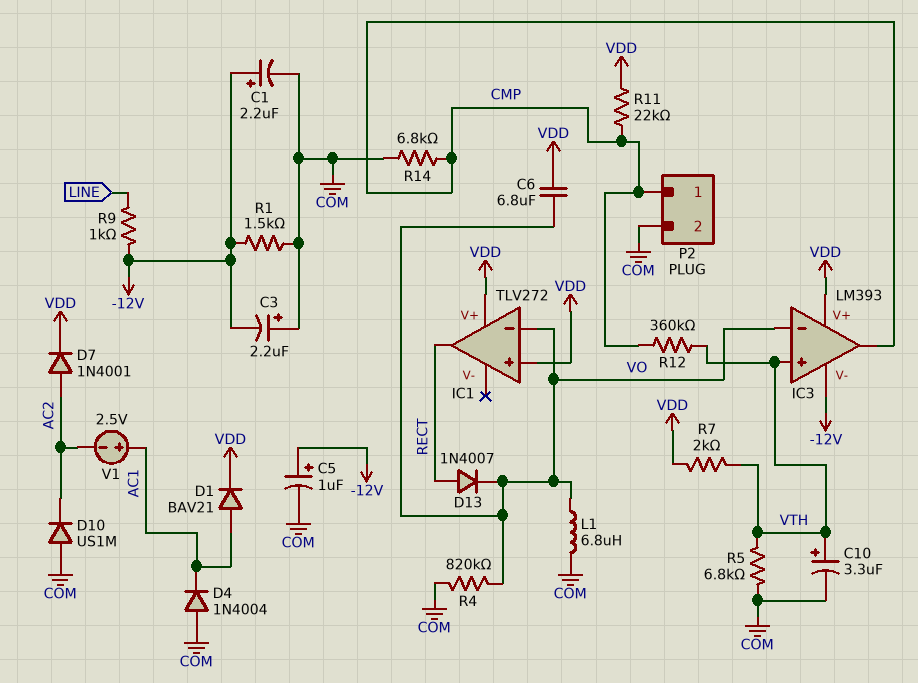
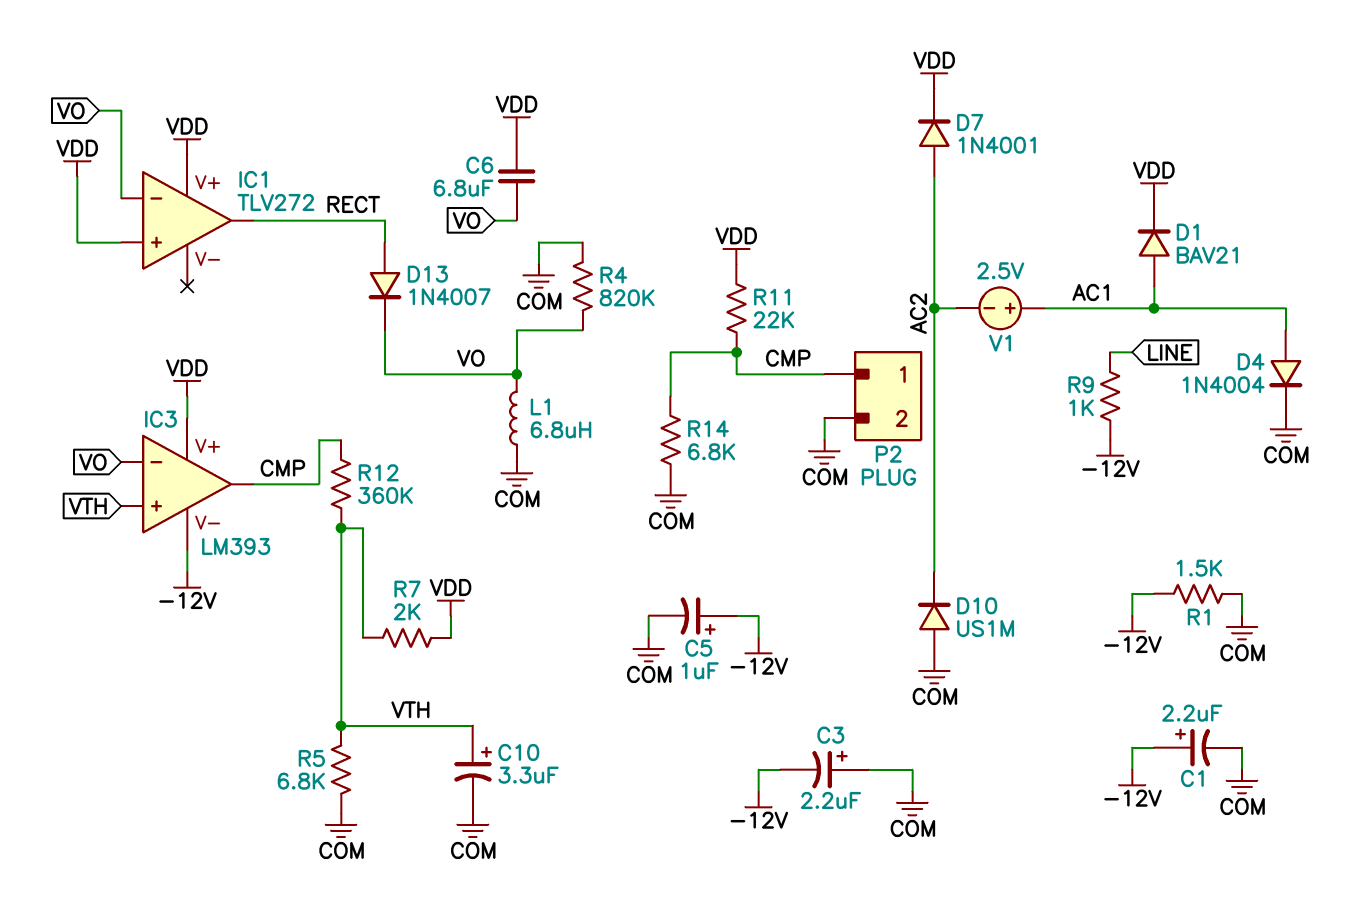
D4: diode 1N4004 (A COM, K AC1) -> diode 1N4004 (A AC1, K COM)

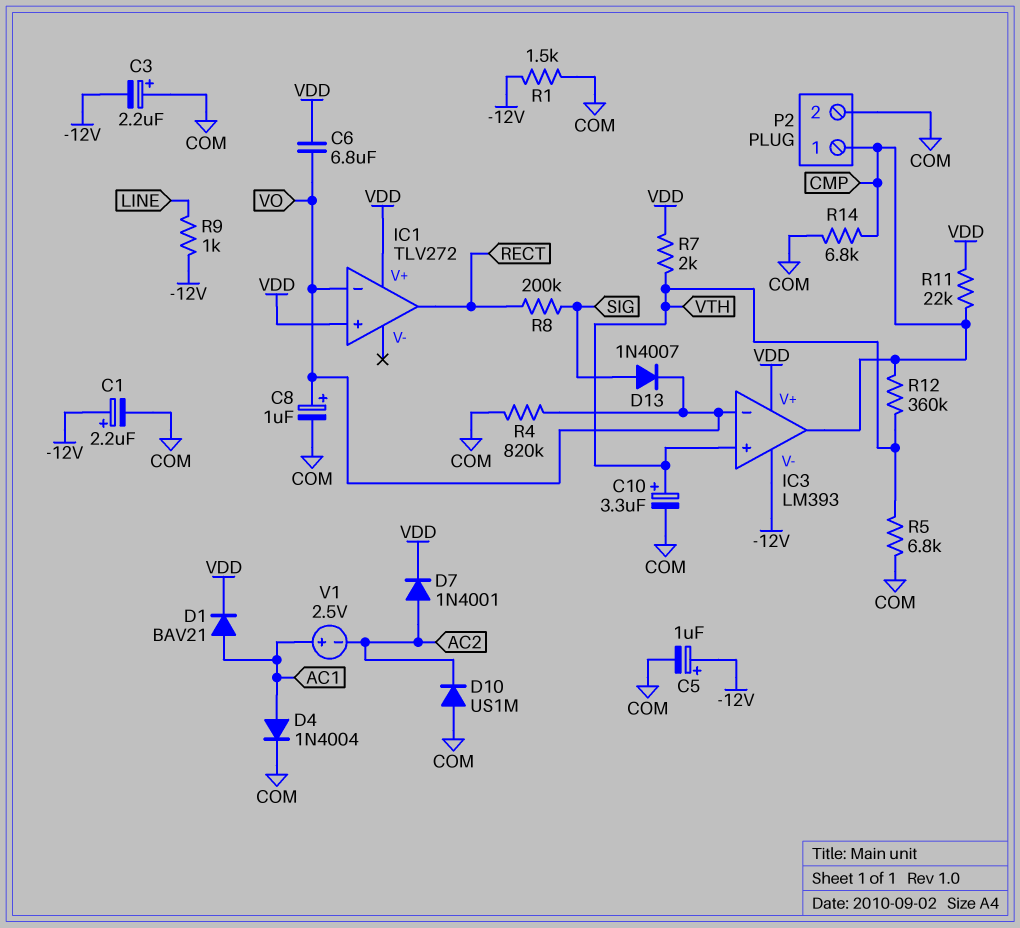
C8: none -> 1uF (plus VO, minus COM)
D13: diode 1N4007 (A RECT, K VO) -> diode 1N4007 (A SIG, K VO)
L1: 6.8uH (COM, VO) -> none
R8: none -> 200k (RECT, SIG)

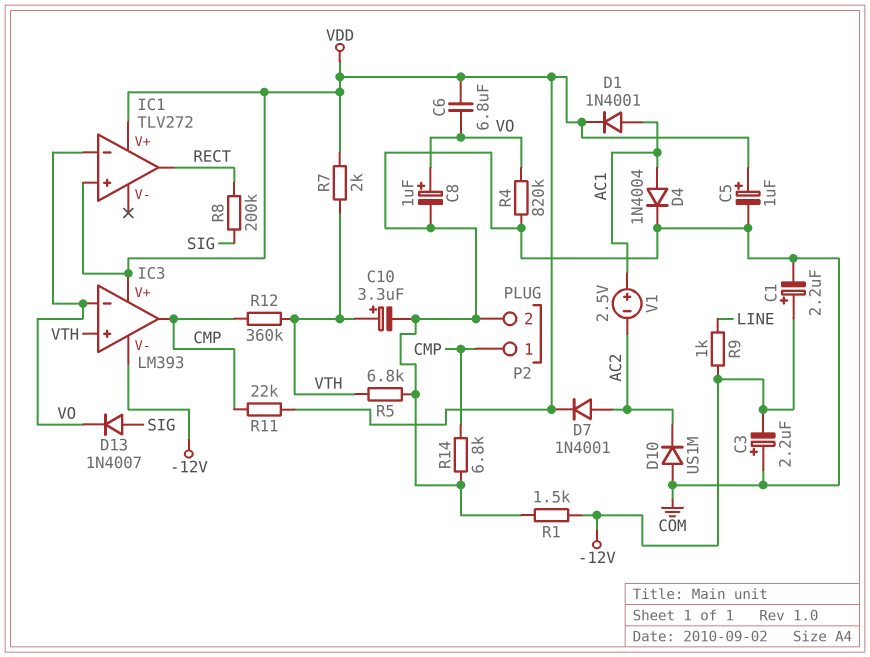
C5: 1uF (plus -12V, minus COM) -> 1uF (plus VDD, minus COM)
D1: diode BAV21 (A AC1, K VDD) -> diode 1N4001 (A AC1, K VDD)

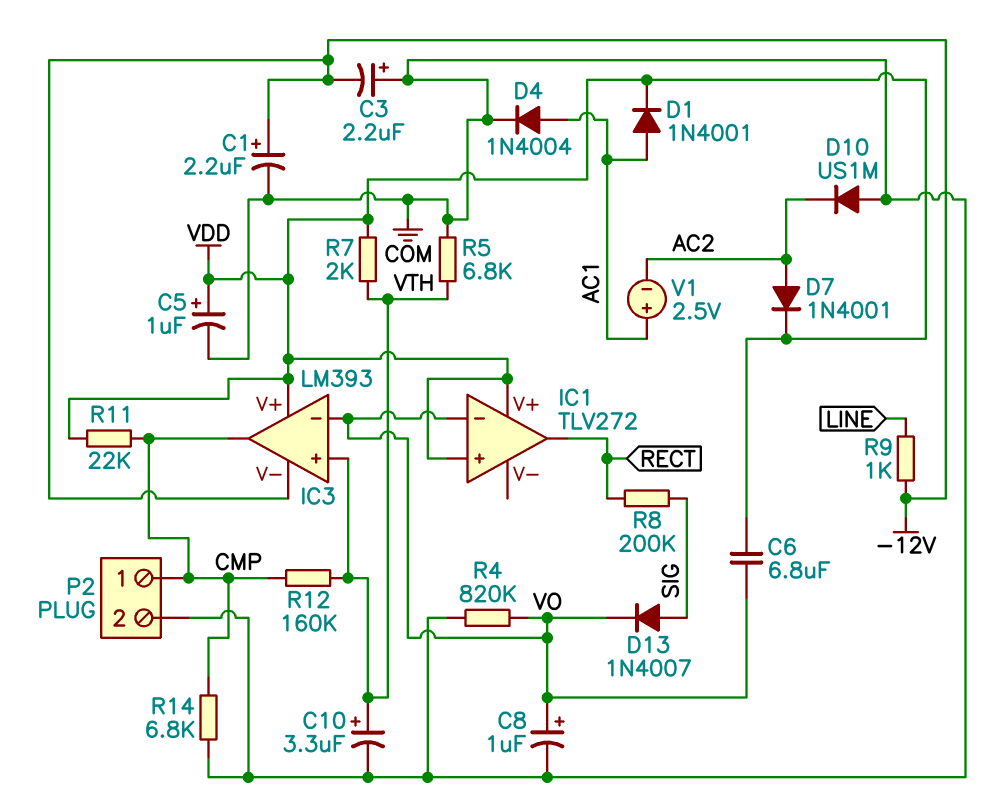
R1: 1.5k (-12V, COM) -> none
R12: 360k (CMP, VTH) -> 160k (CMP, VTH)

